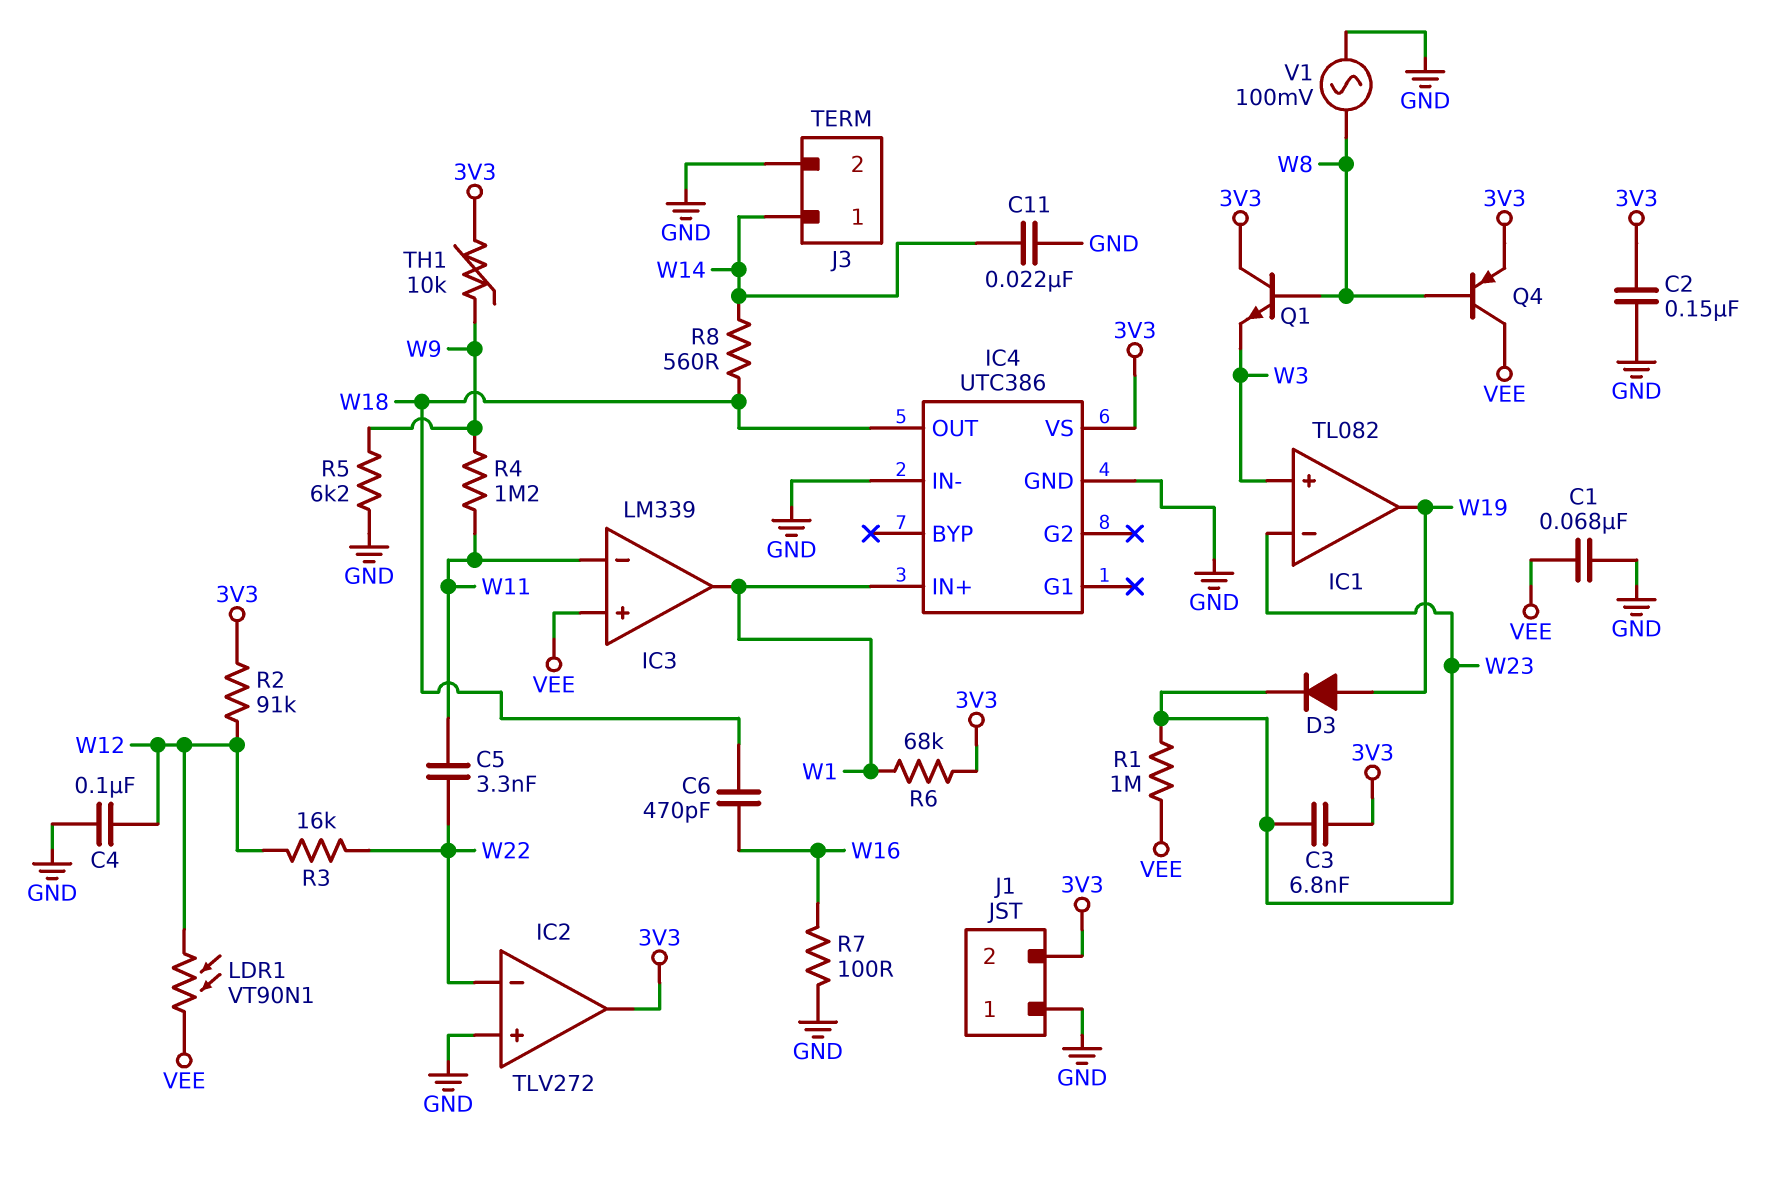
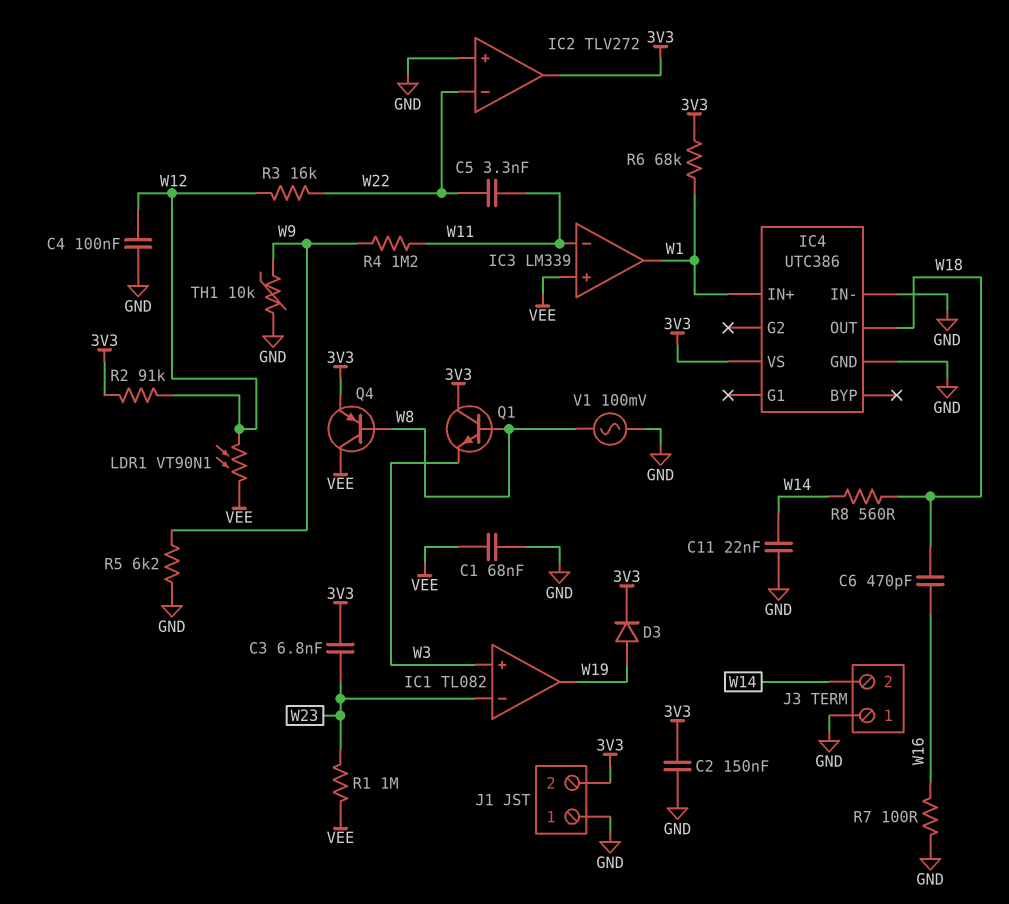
D3: diode (A W19, K W23) -> diode (A W19, K 3V3)
J3 pin 1: W14 -> GND
J3 pin 2: GND -> W14
TH1: 10k (3V3, W9) -> 10k (GND, W9)

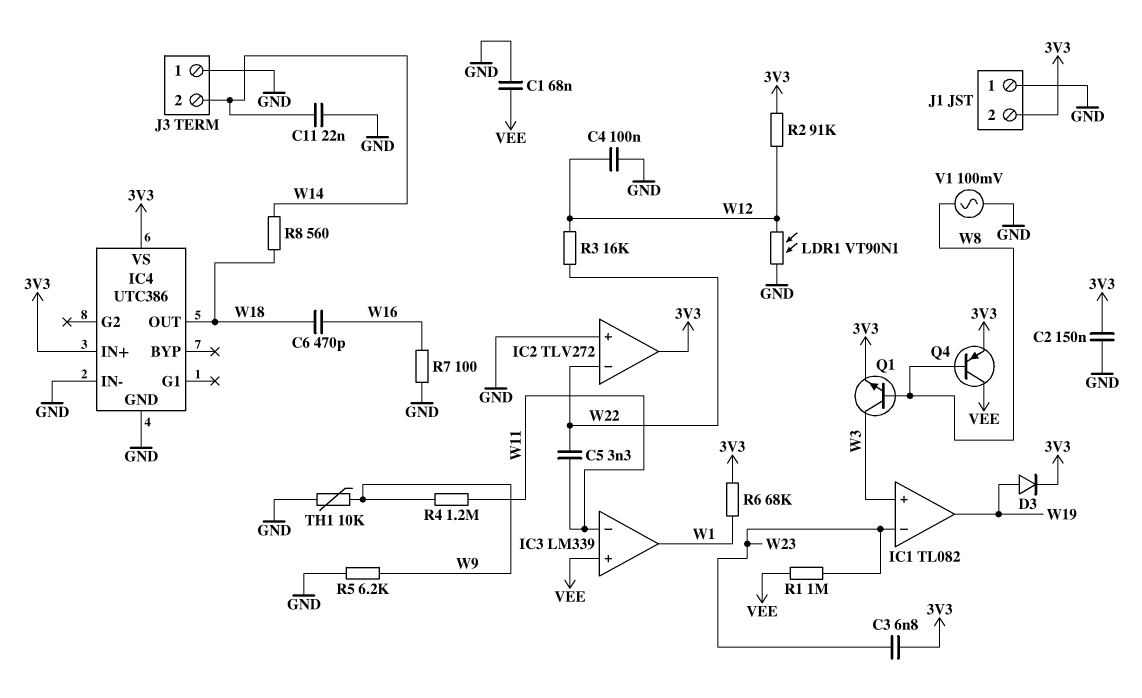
IC4 pin IN+: W1 -> 3V3
LDR1: VT90N1 (VEE, W12) -> VT90N1 (GND, W12)
Q1: NPN (B W8, C 3V3, E W3) -> NPN (B W8, C W3, E 3V3)

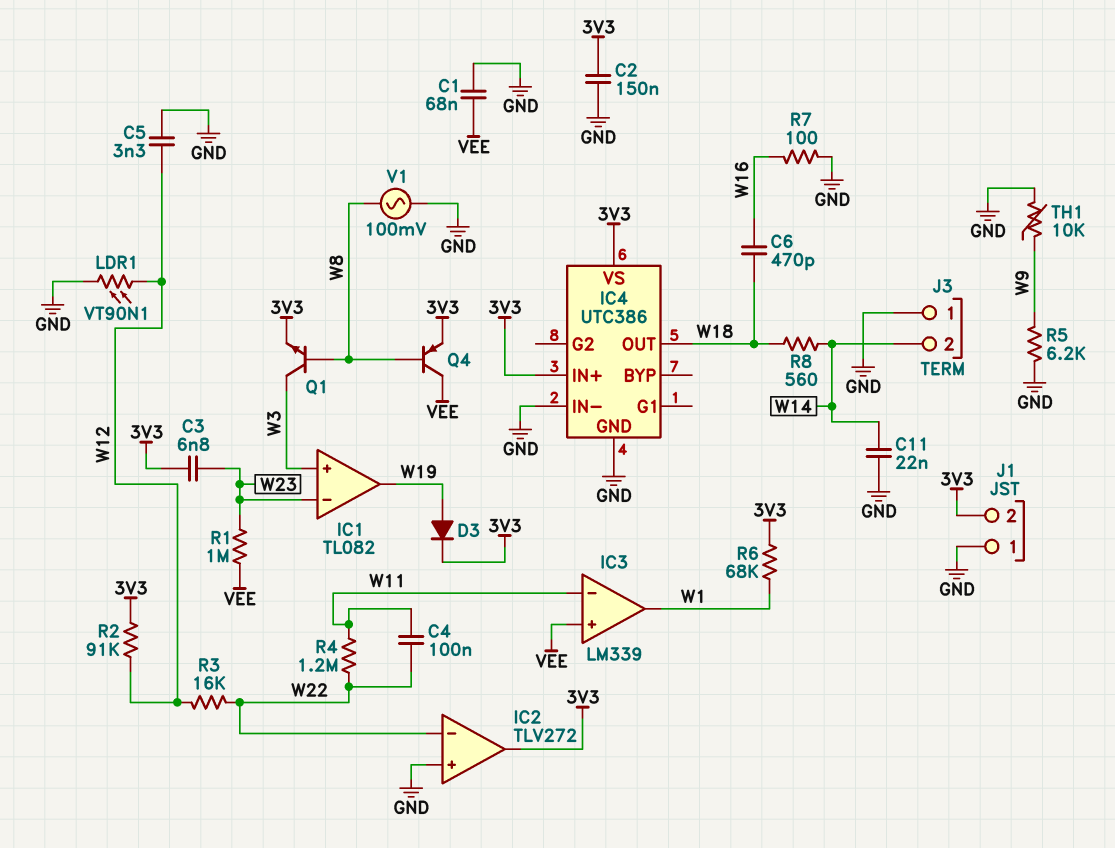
C4: 100nF (GND, W12) -> 100nF (W11, W22)
C5: 3.3nF (W11, W22) -> 3.3nF (GND, W12)
R4: 1.2M (W9, W11) -> 1.2M (W11, W22)

